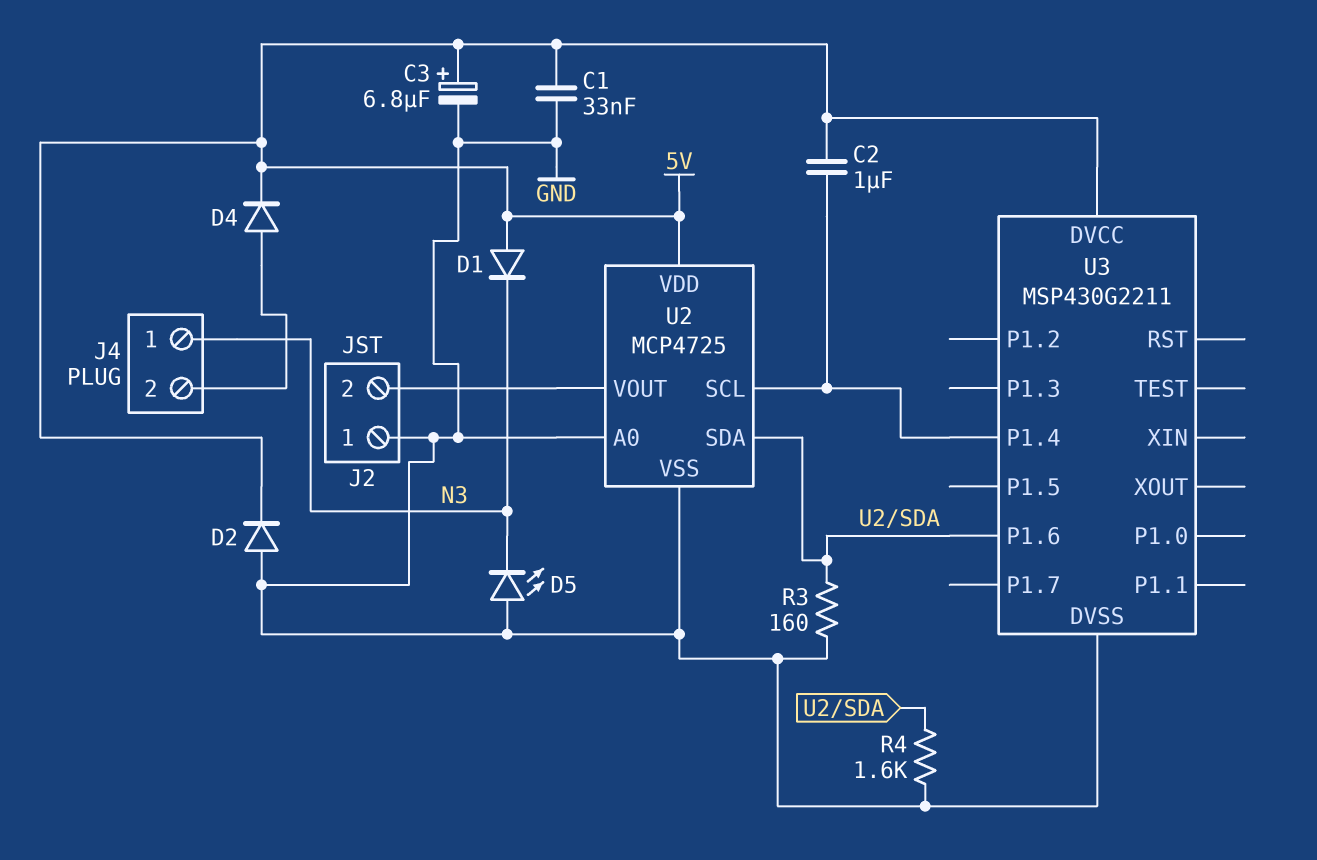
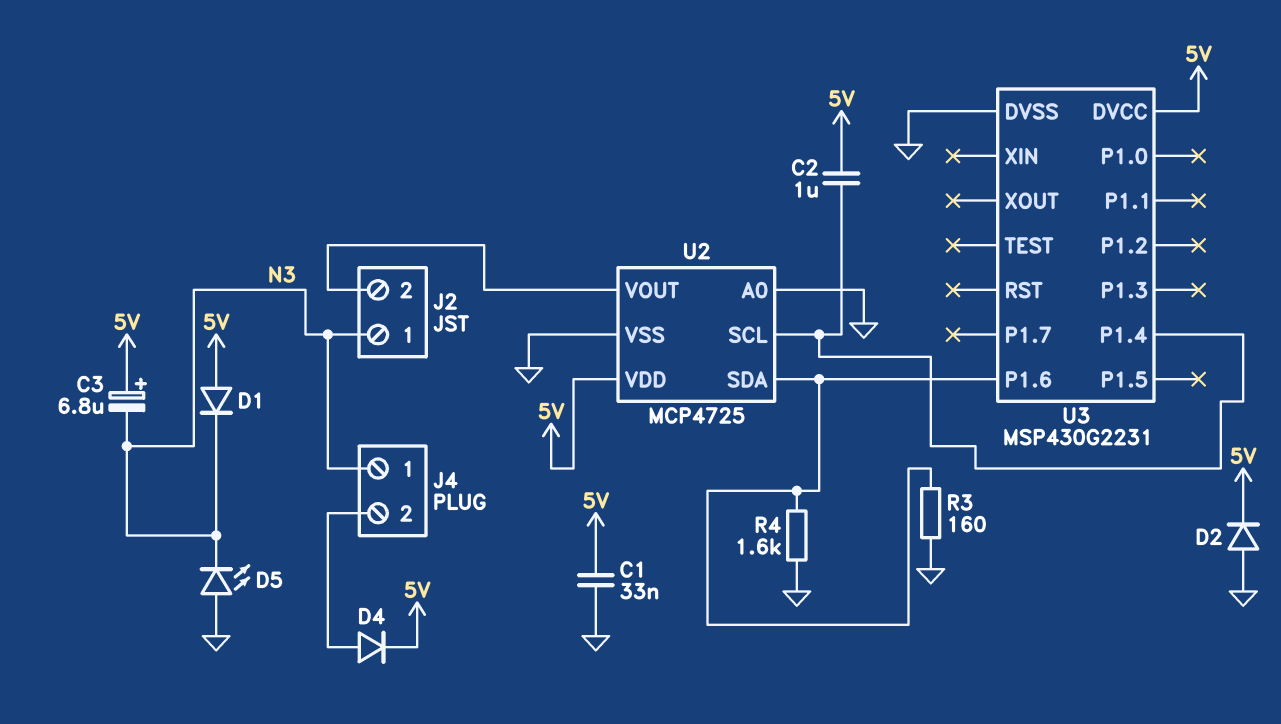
C3: 6.8uF (plus 5V, minus GND) -> 6.8uF (plus 5V, minus N3)
J2 pin 1: GND -> N3
U3: MSP430G2211 -> MSP430G2231

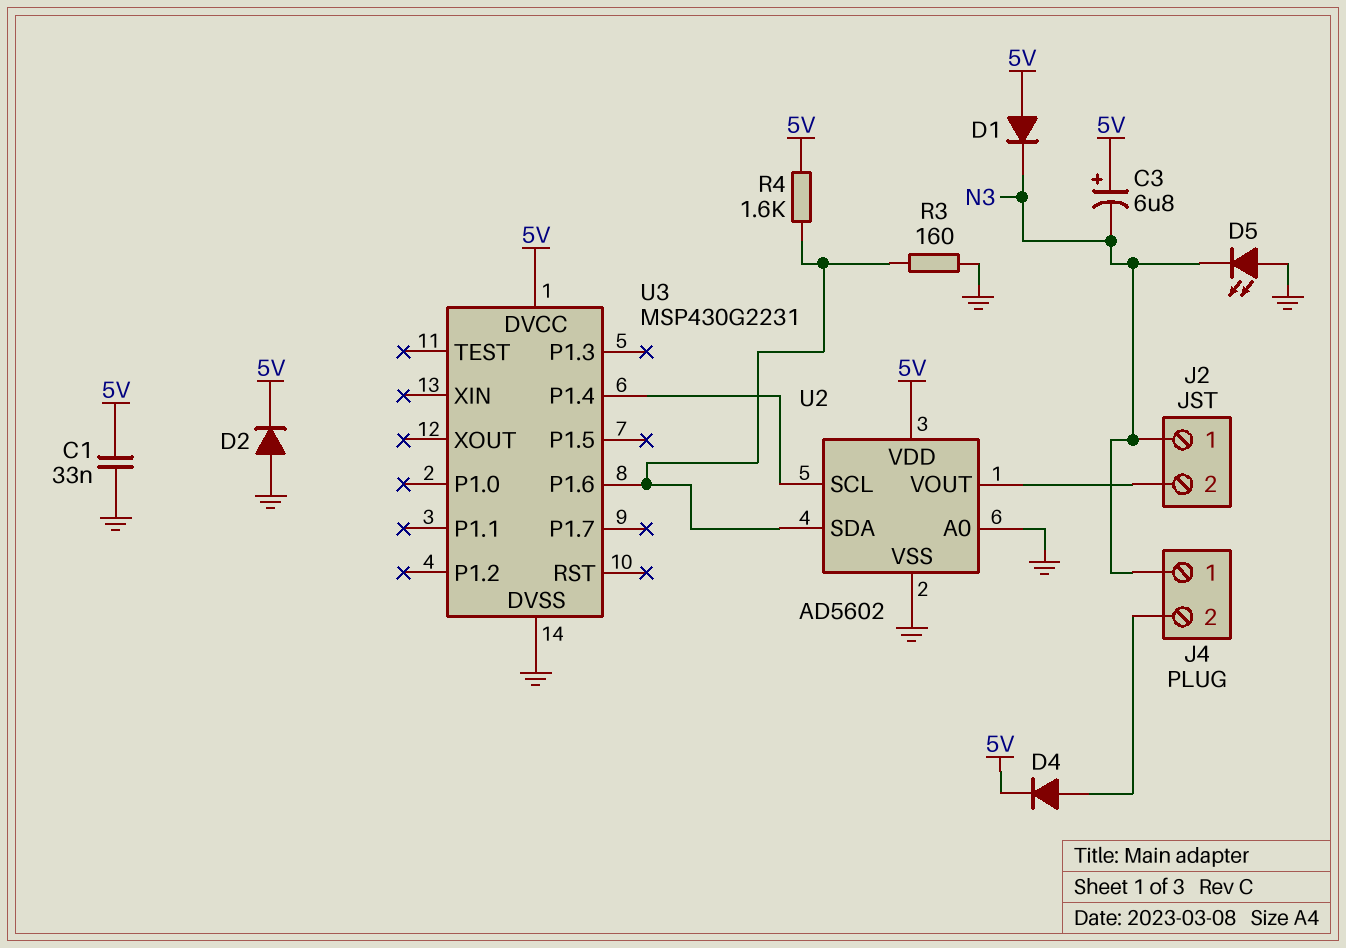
C2: 1uF (5V, U2/SCL) -> none
R4: 1.6k (GND, U2/SDA) -> 1.6k (5V, U2/SDA)
U2: MCP4725 -> AD5602

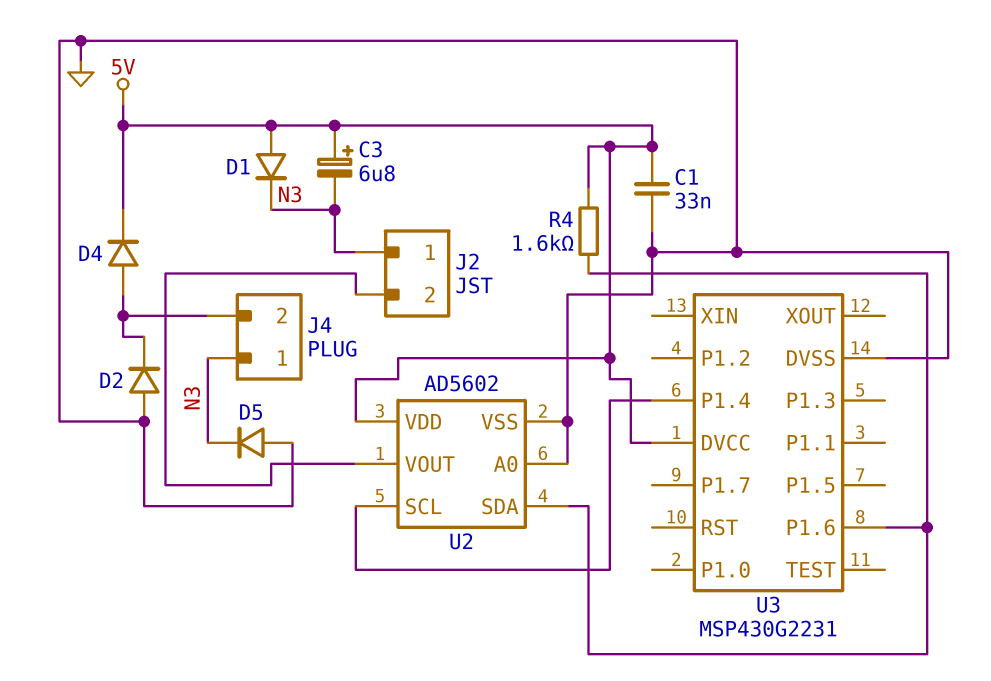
D2: diode (A GND, K 5V) -> diode (A GND, K J4/2)
D5: LED (A GND, K N3) -> diode (A GND, K N3)
R3: 160 (GND, U2/SDA) -> none

